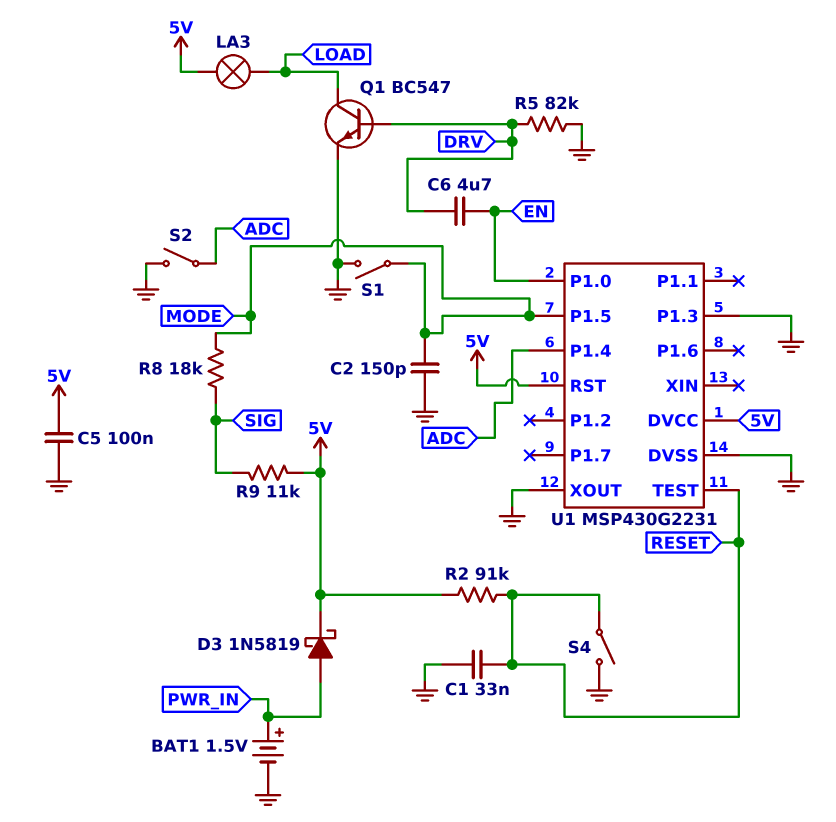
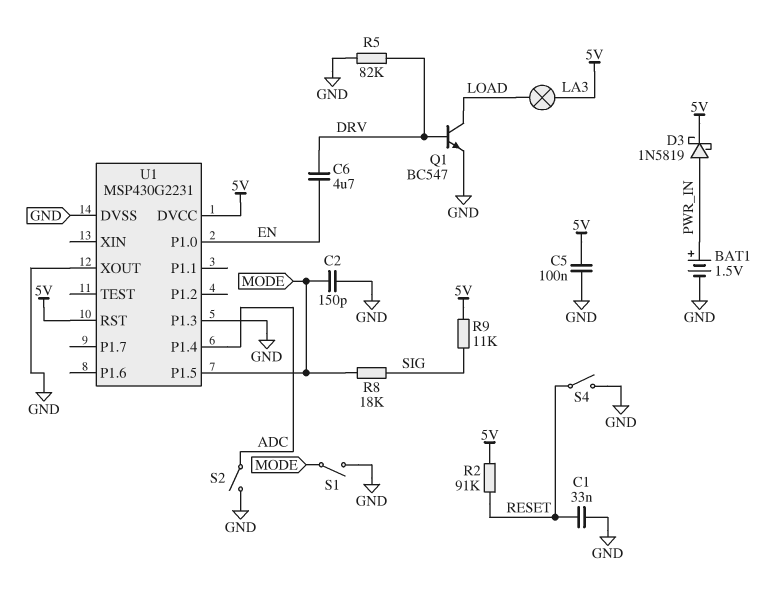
U1 pin TEST: RESET -> none

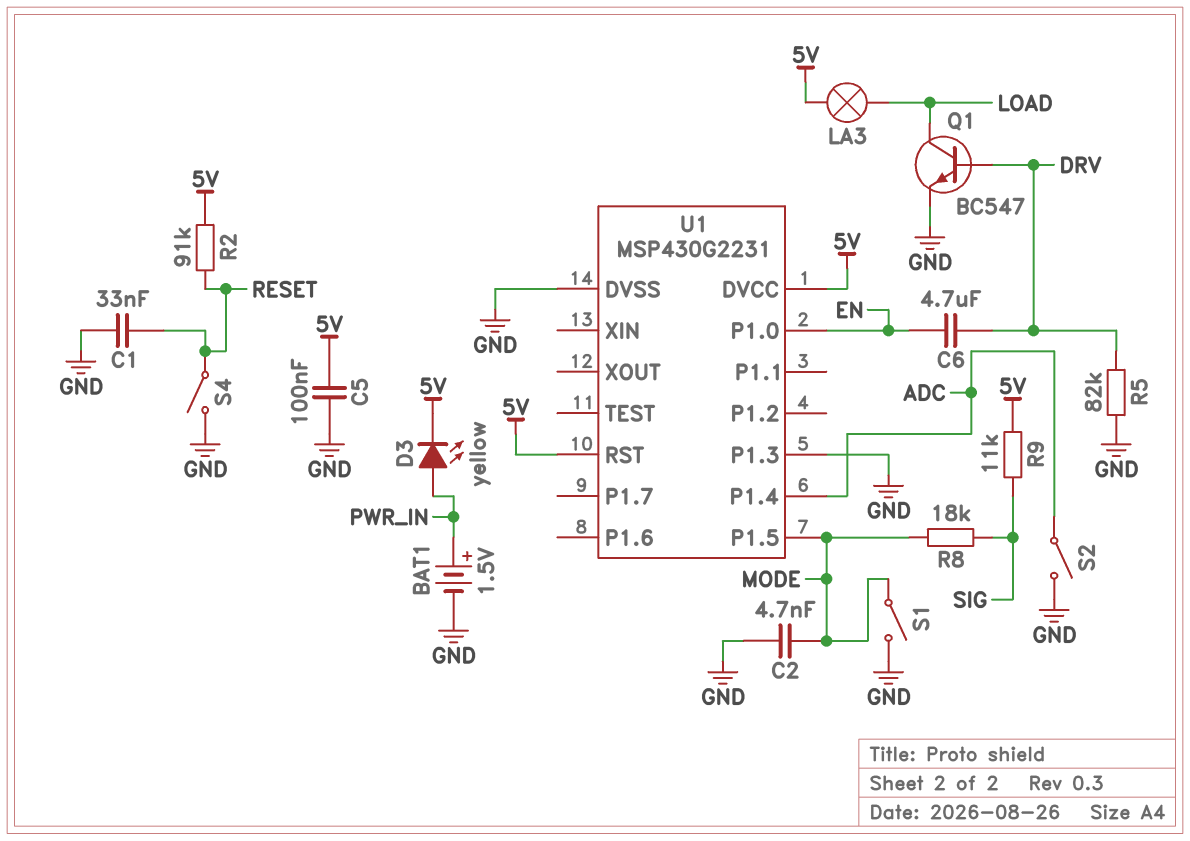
C2: 150pF (GND, MODE) -> 4.7nF (GND, MODE)
D3: schottky 1N5819 (A PWR_IN, K 5V) -> LED yellow (A PWR_IN, K 5V)
U1 pin XOUT: GND -> none

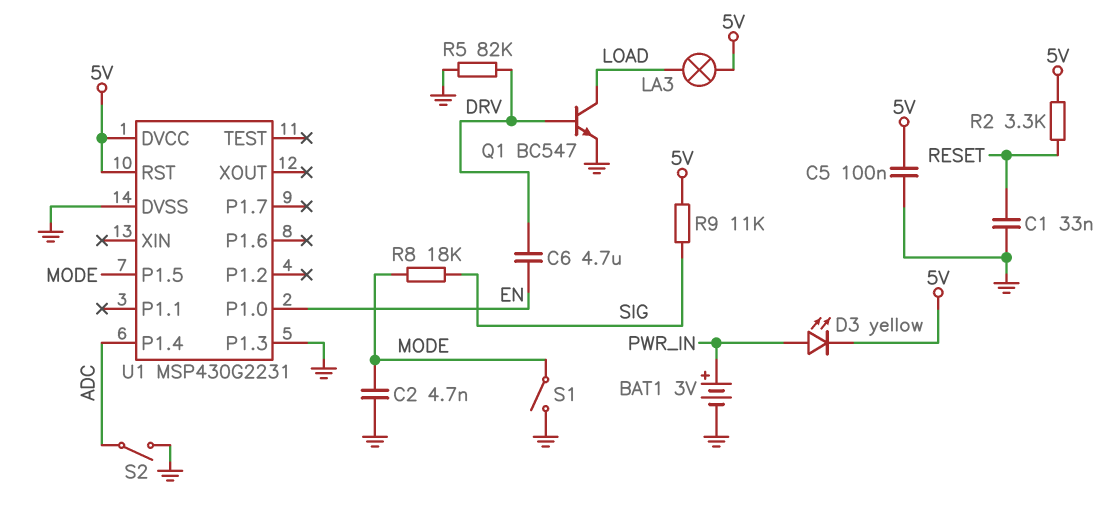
BAT1: 1.5V (plus PWR_IN, minus GND) -> 3V (plus PWR_IN, minus GND)
R2: 91k (5V, RESET) -> 3.3k (5V, RESET)
S4: switch (GND, RESET) -> none

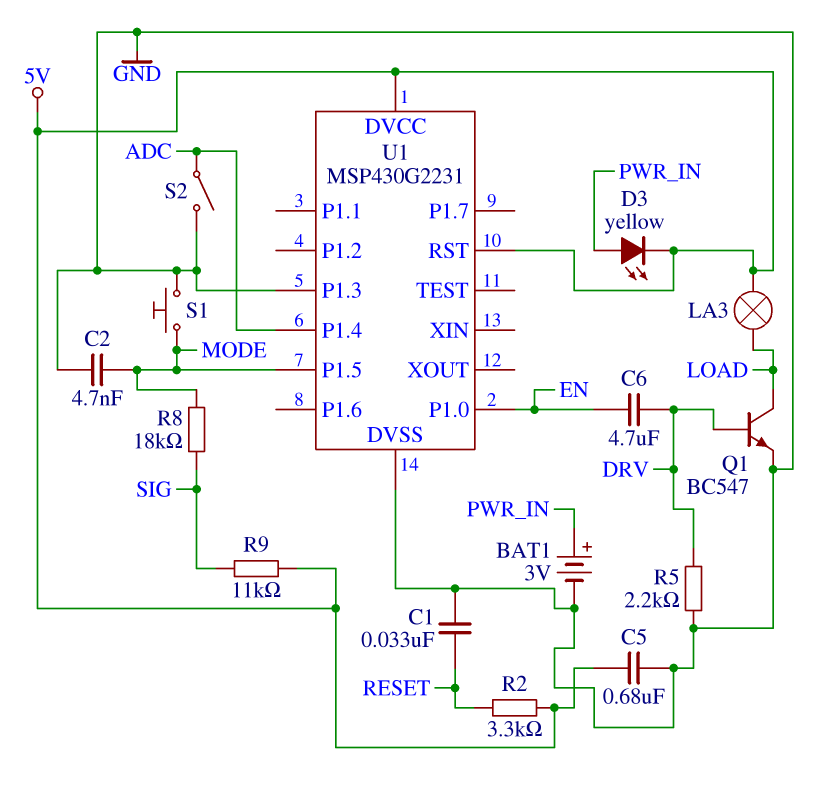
C5: 100nF (5V, GND) -> 680nF (5V, GND)
R5: 82k (DRV, GND) -> 2.2k (DRV, GND)
S1: switch (GND, MODE) -> button (GND, MODE)

